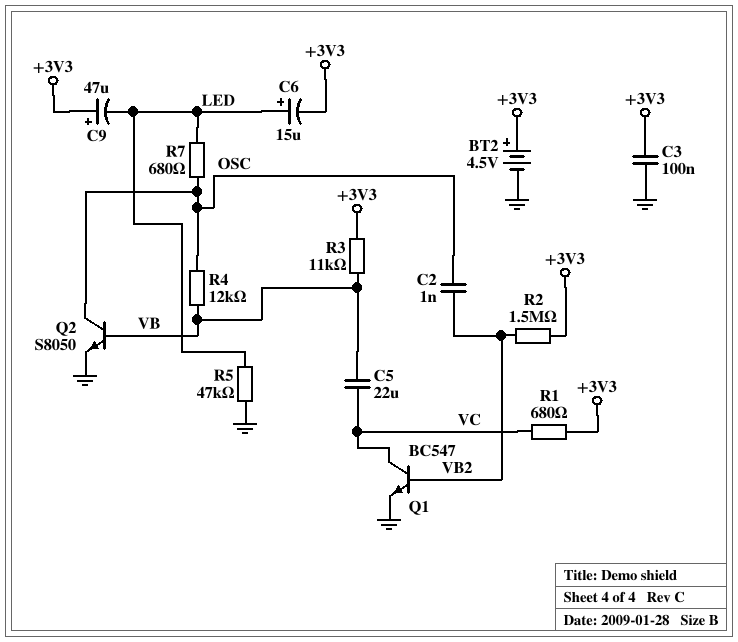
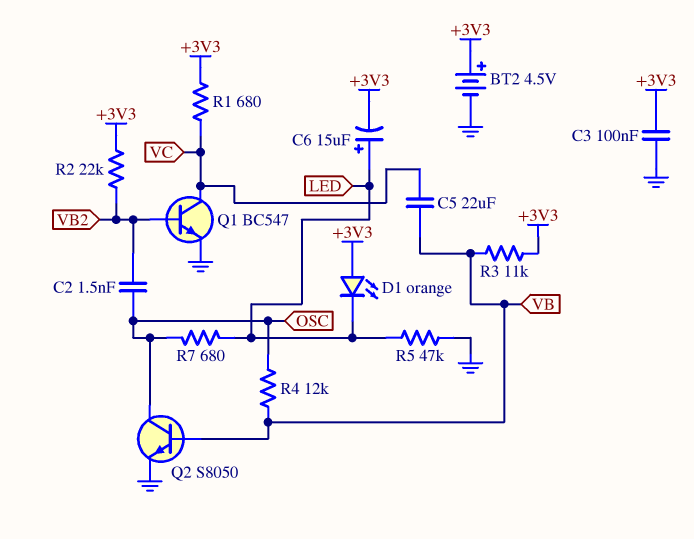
C2: 1nF (OSC, VB2) -> 1.5nF (OSC, VB2)
C9: 47uF (plus +3V3, minus LED) -> none
D1: none -> LED orange (A +3V3, K LED)
R2: 1.5M (+3V3, VB2) -> 22k (+3V3, VB2)

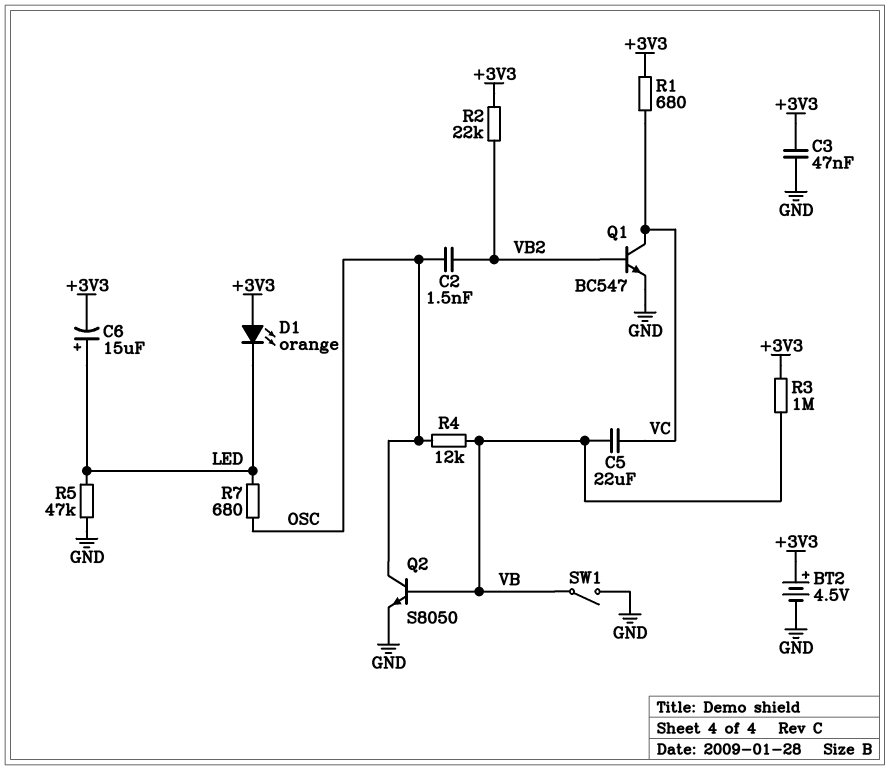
C3: 100nF (+3V3, GND) -> 47nF (+3V3, GND)
R3: 11k (+3V3, VB) -> 1M (+3V3, VB)
SW1: none -> switch (GND, VB)

